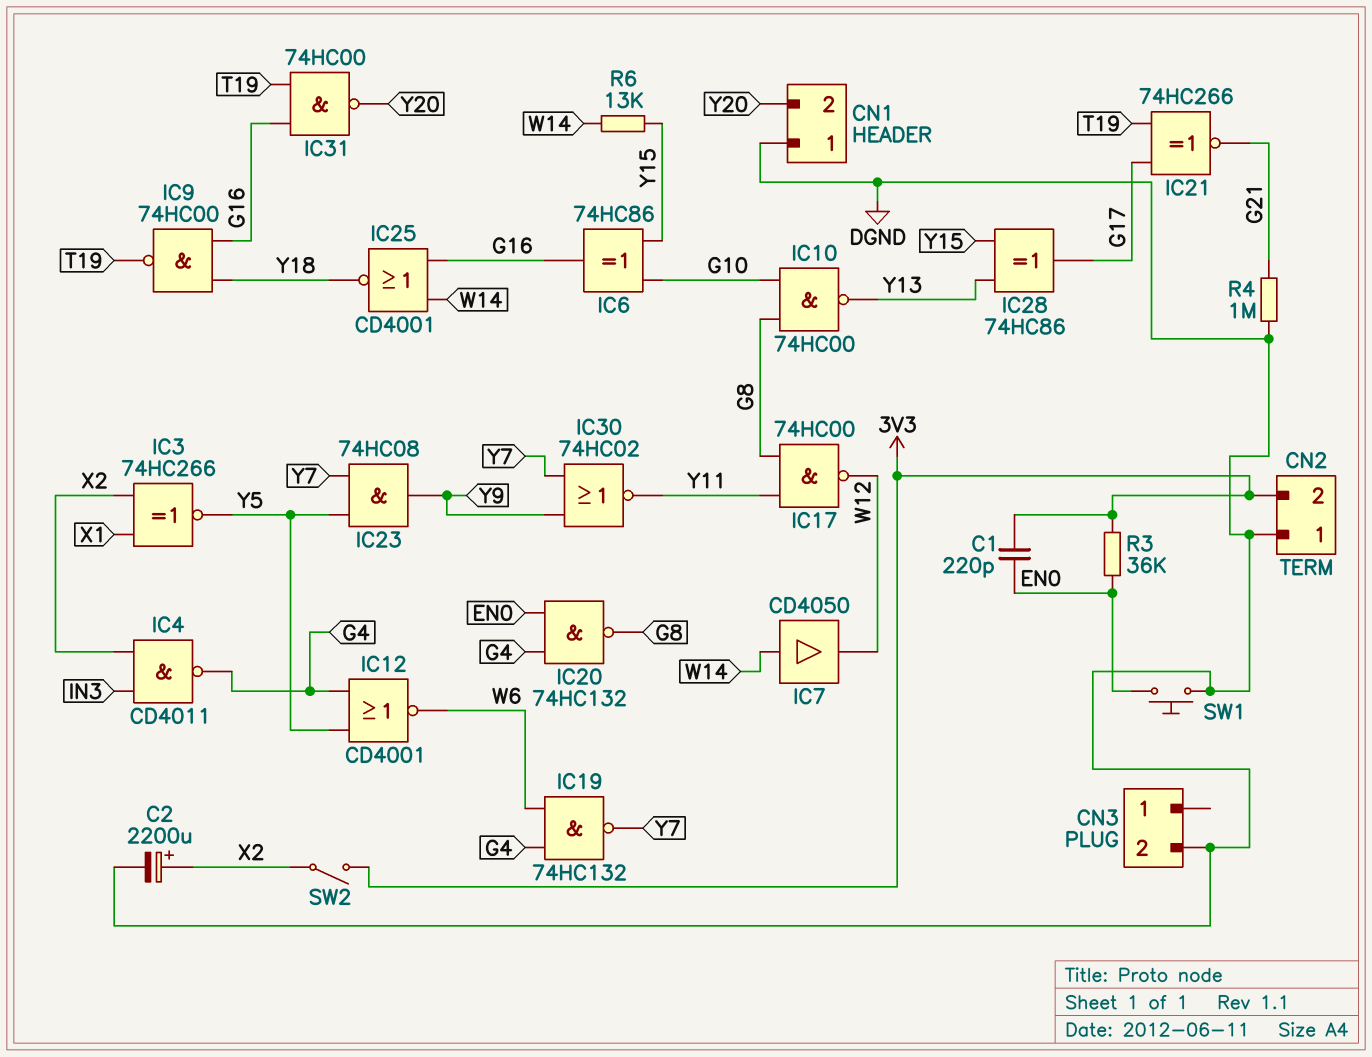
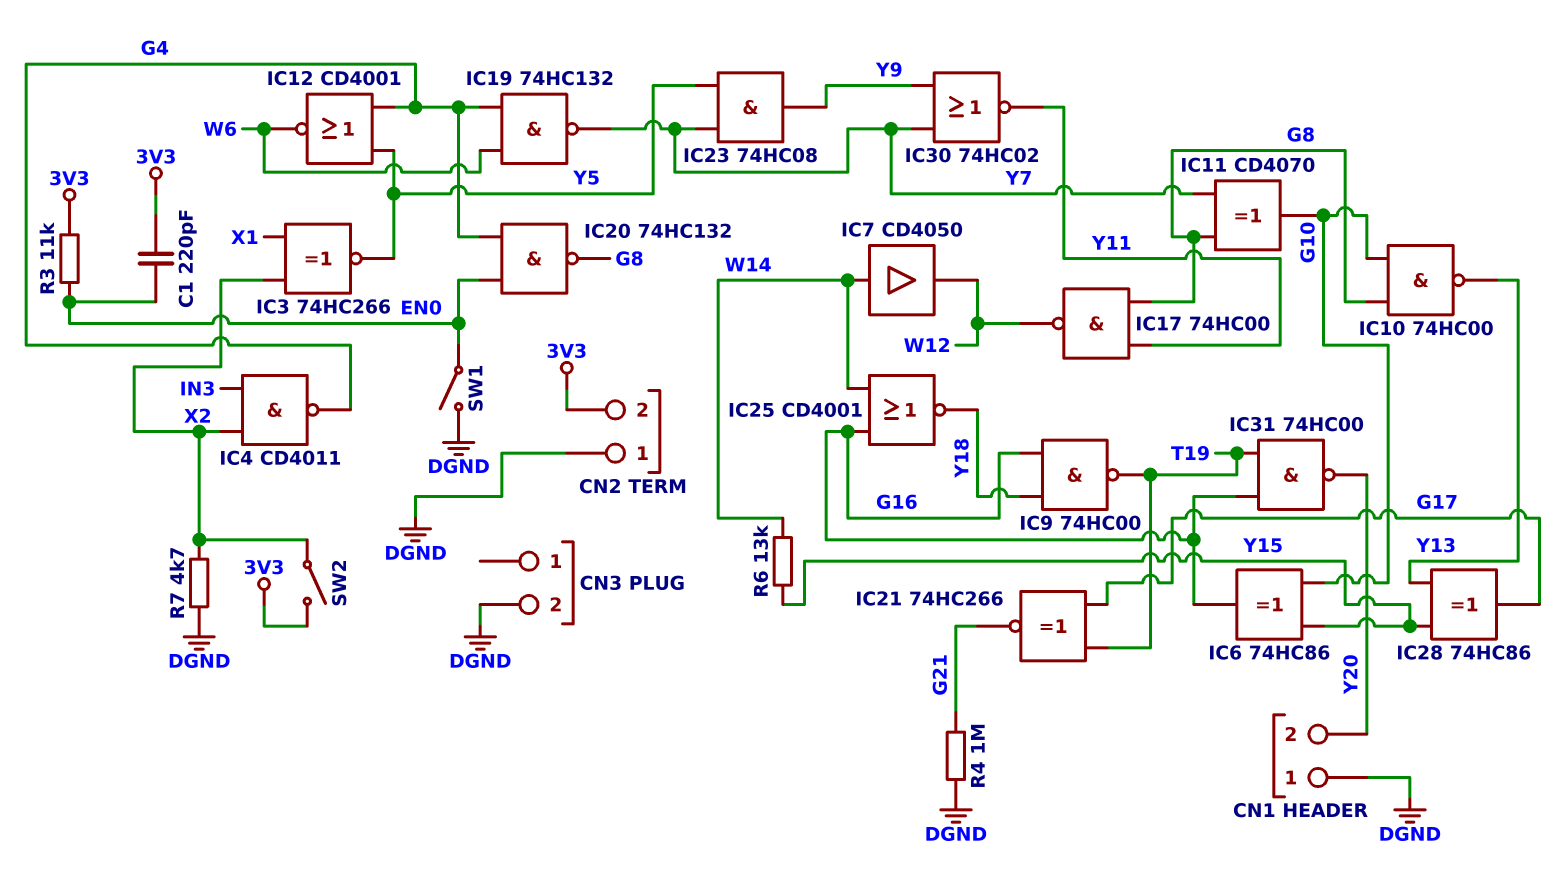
C2: 2200uF (plus X2, minus DGND) -> none
IC11: none -> XOR CD4070 (in G8, in Y7, out G10)
R3: 36k (3V3, EN0) -> 11k (3V3, EN0)
R7: none -> 4.7k (DGND, X2)
SW1: button (DGND, EN0) -> switch (DGND, EN0)

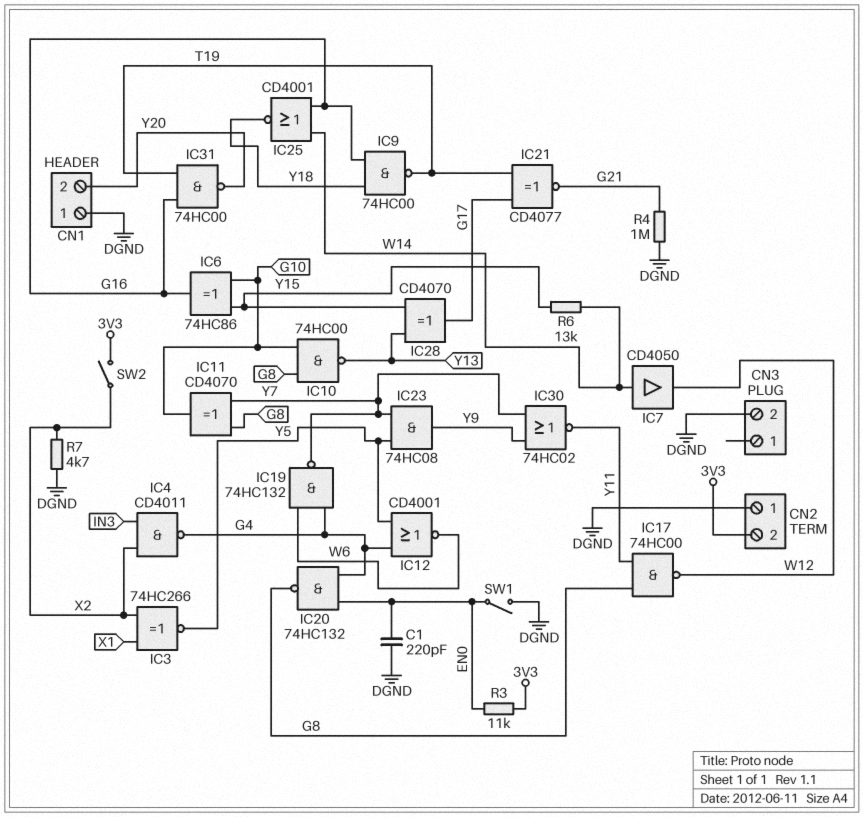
C1: 220pF (3V3, EN0) -> 220pF (DGND, EN0)
IC21: XNOR 74HC266 (in G17, in T19, out G21) -> XNOR CD4077 (in G17, in T19, out G21)
IC28: XOR 74HC86 (in Y13, in Y15, out G17) -> XOR CD4070 (in Y13, in Y15, out G17)

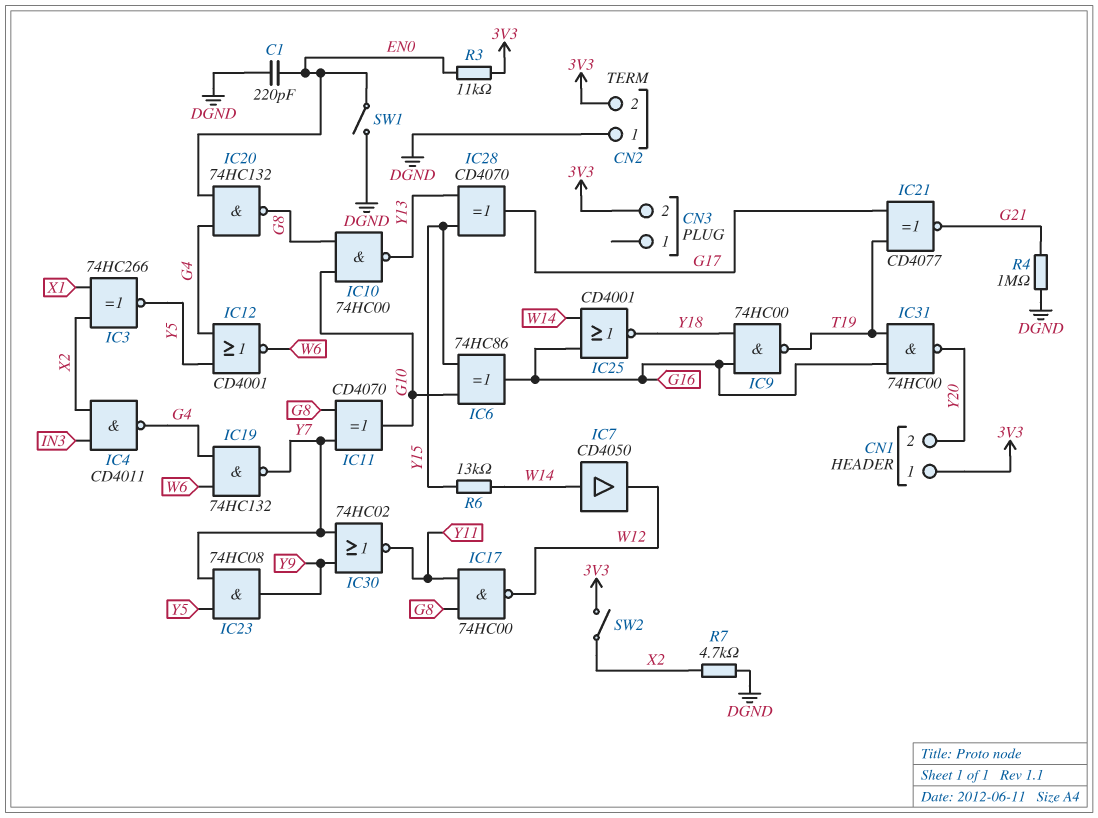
CN1 pin 1: DGND -> 3V3
CN3 pin 2: DGND -> 3V3

